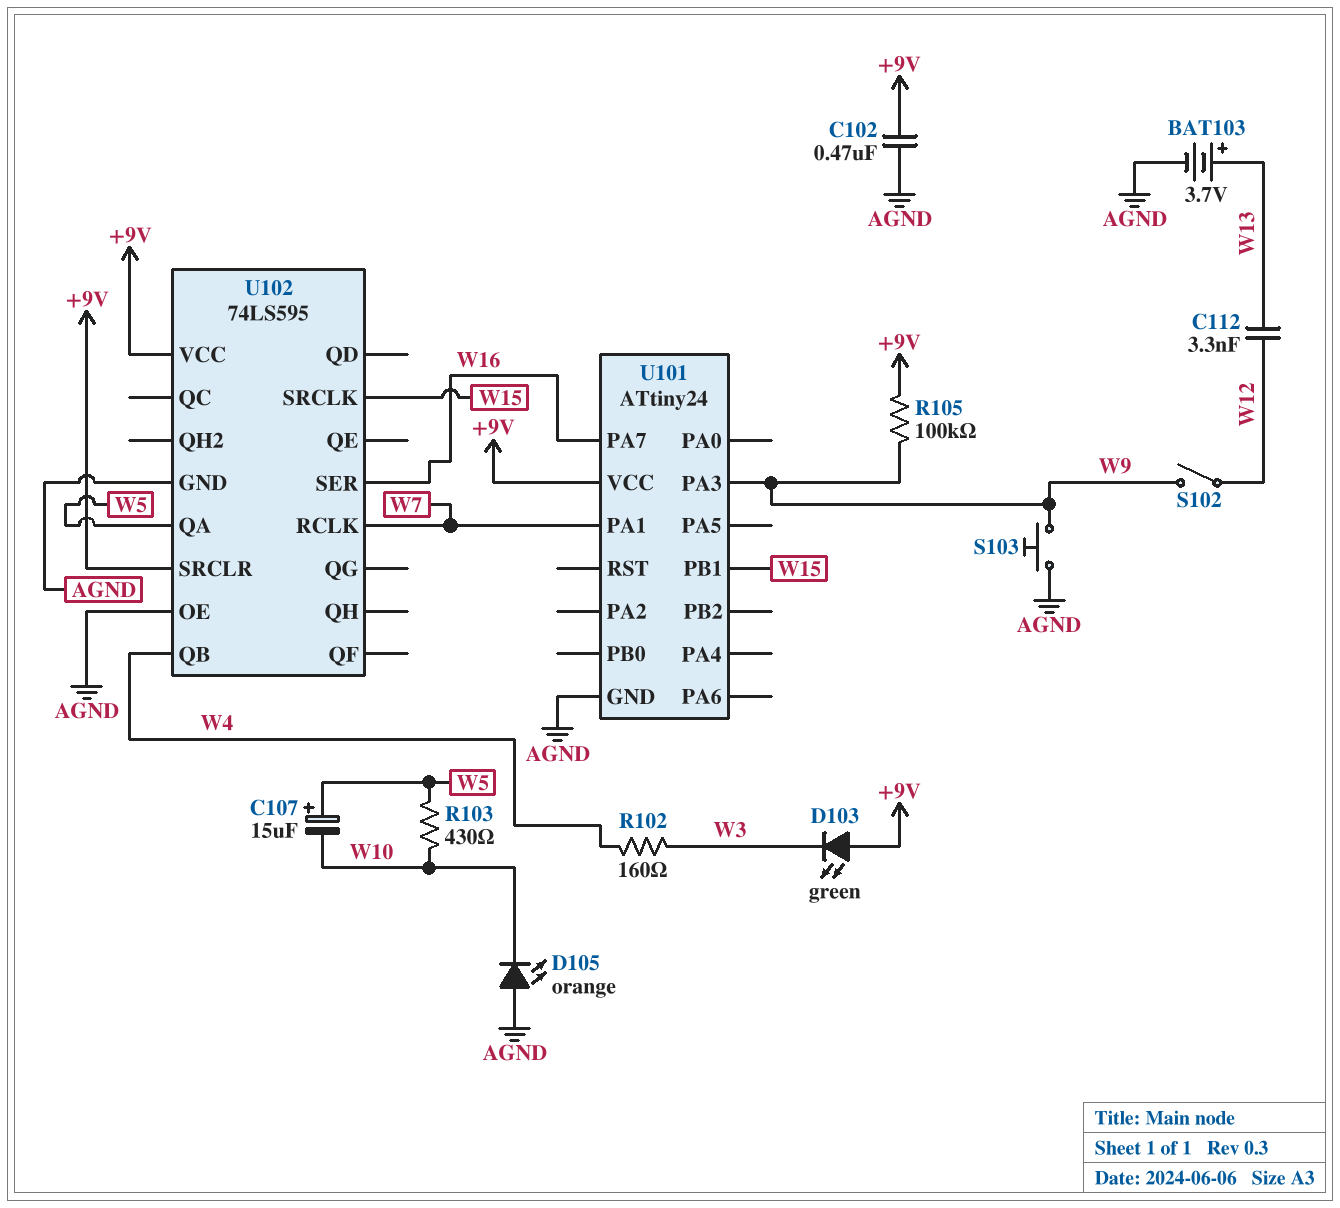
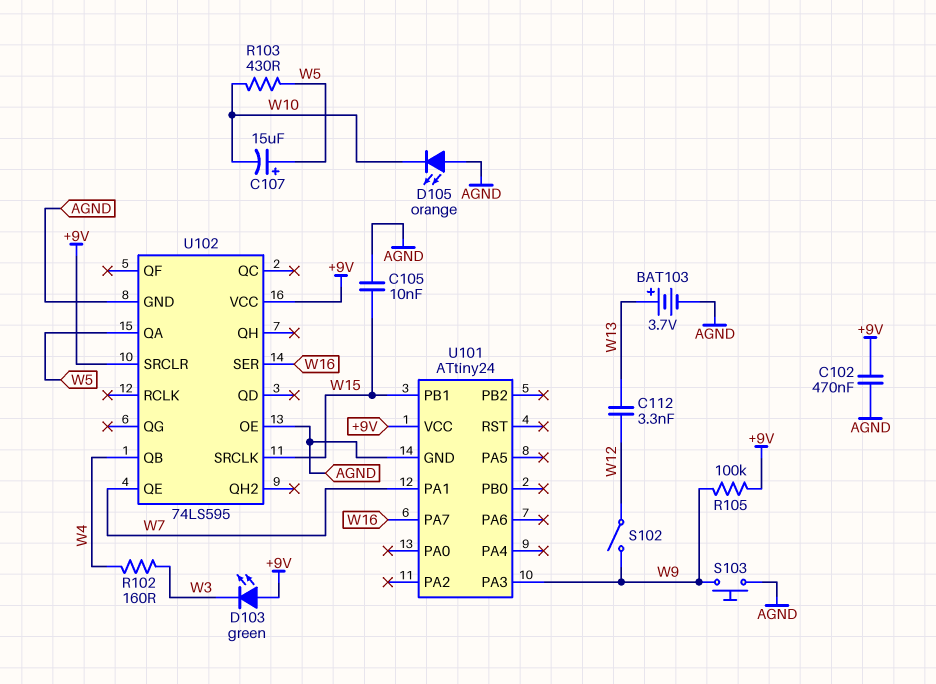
C105: none -> 10nF (AGND, W15)
U102 pin QE: none -> W7
U102 pin RCLK: W7 -> none

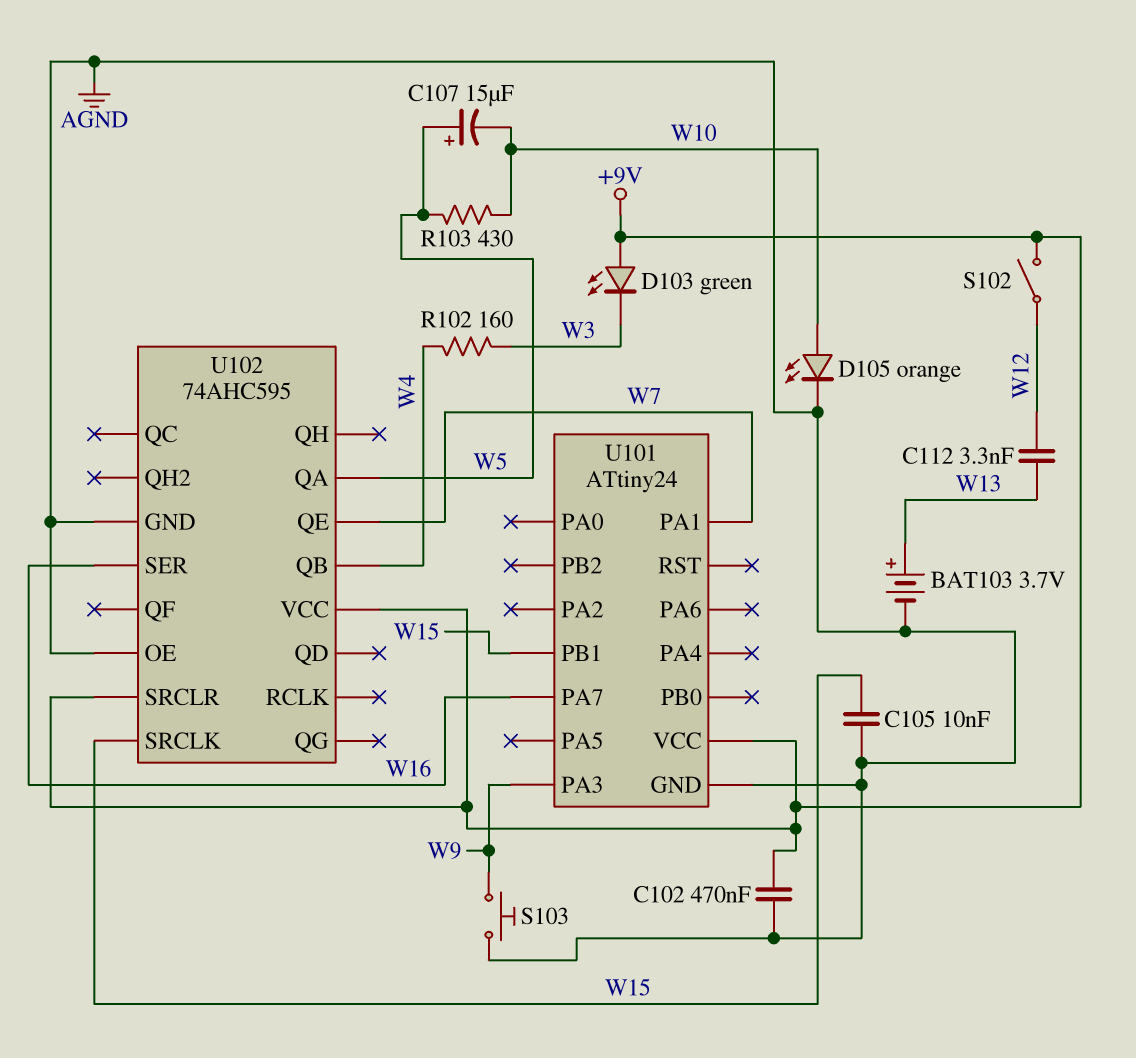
D105: LED orange (A AGND, K W10) -> LED orange (A W10, K AGND)
R105: 100k (+9V, W9) -> none
S102: switch (W9, W12) -> switch (+9V, W12)
U102: 74LS595 -> 74AHC595

